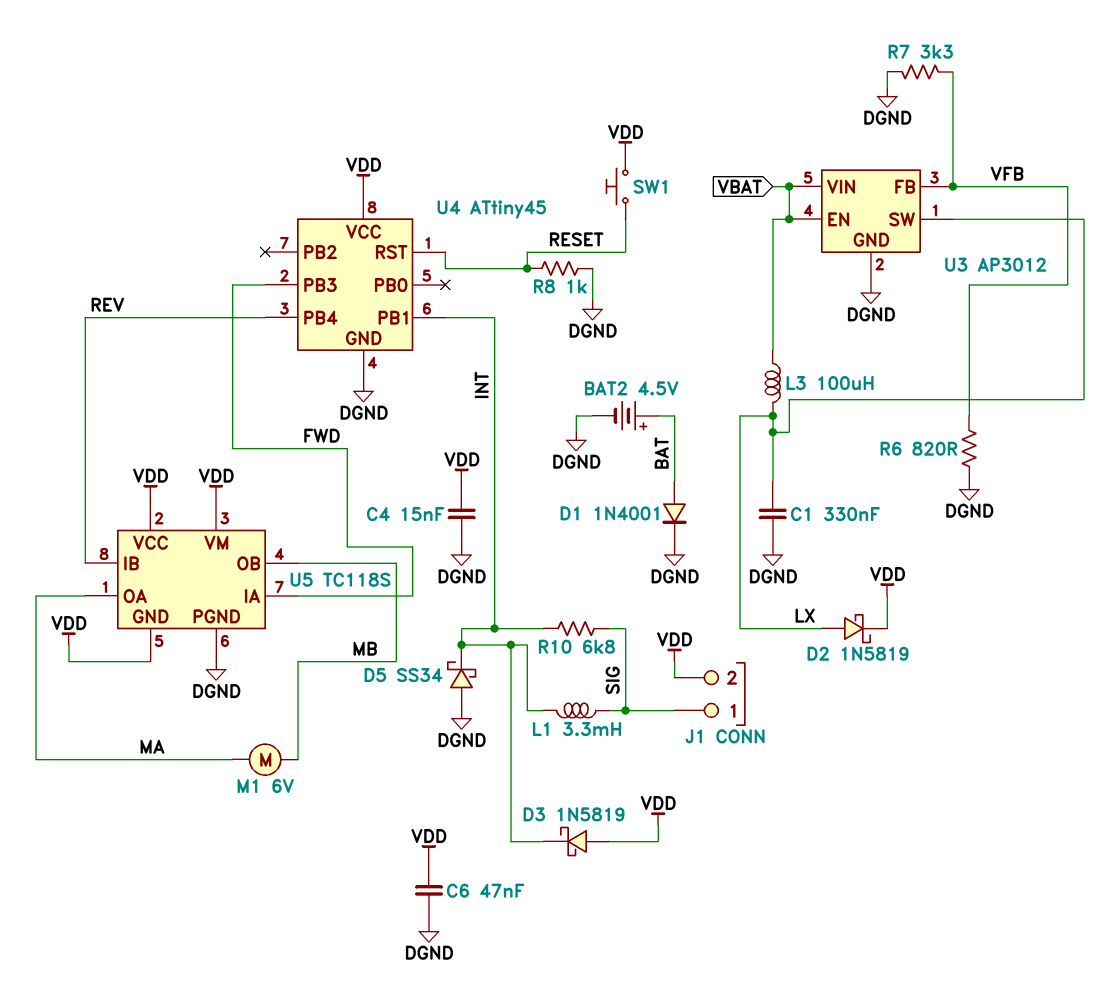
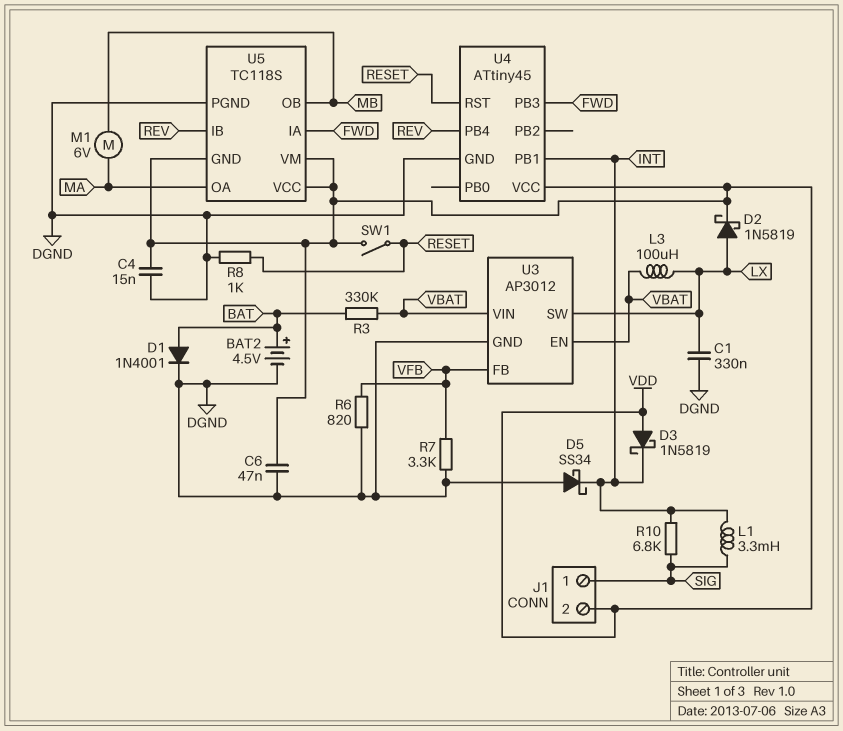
R3: none -> 330k (BAT, VBAT)
SW1: button (RESET, VDD) -> switch (RESET, VDD)

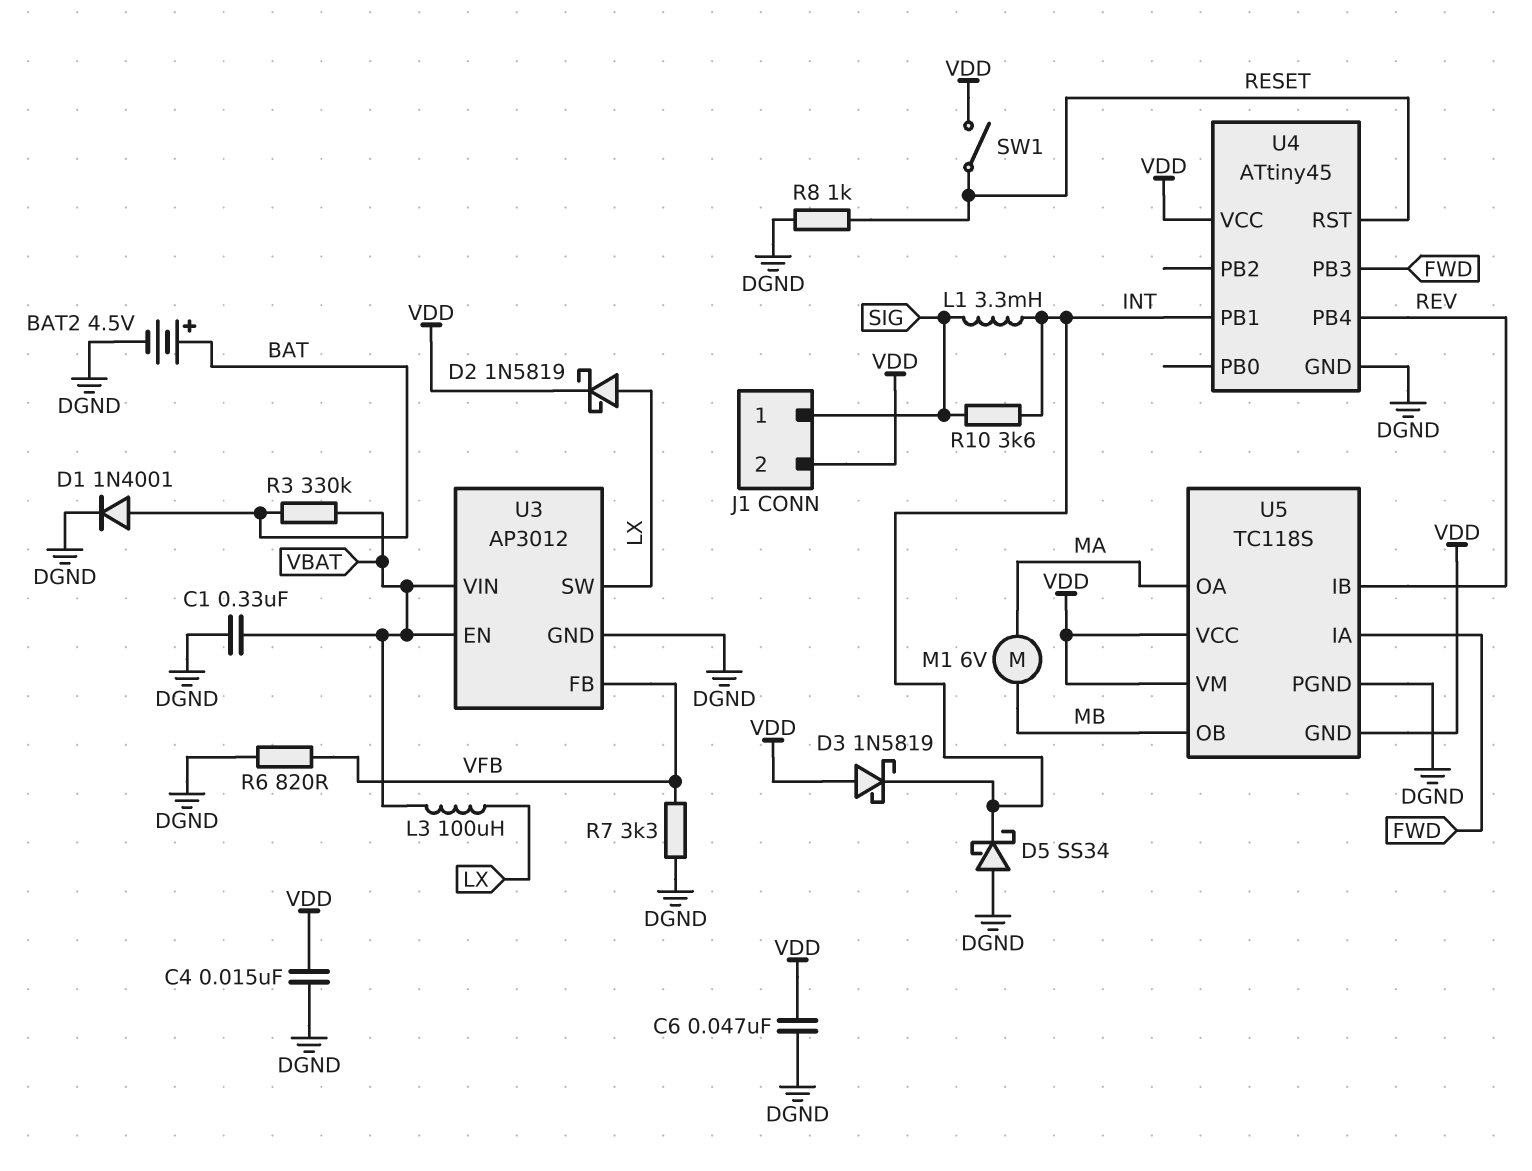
C1: 330nF (DGND, LX) -> 330nF (DGND, VBAT)
R10: 6.8k (INT, SIG) -> 3.6k (INT, SIG)

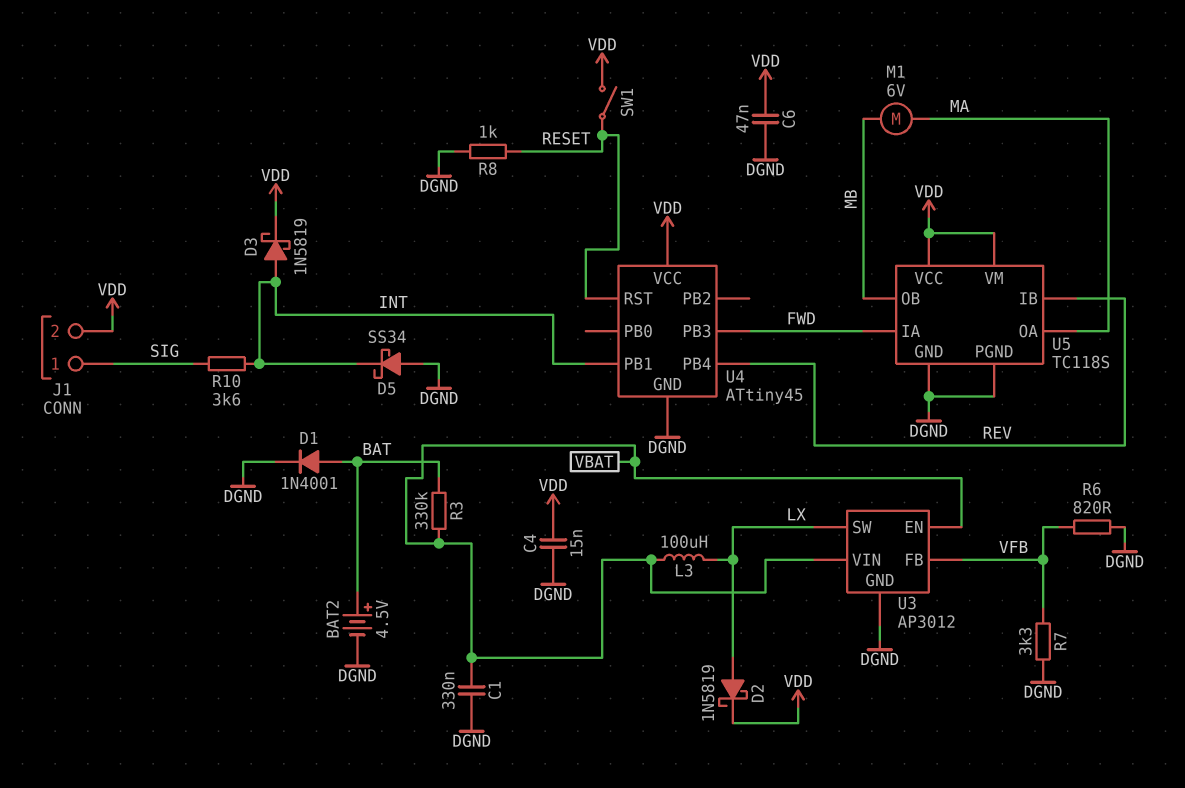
D3: schottky 1N5819 (A VDD, K INT) -> schottky 1N5819 (A INT, K VDD)
L1: 3.3mH (INT, SIG) -> none
U5 pin GND: VDD -> DGND

